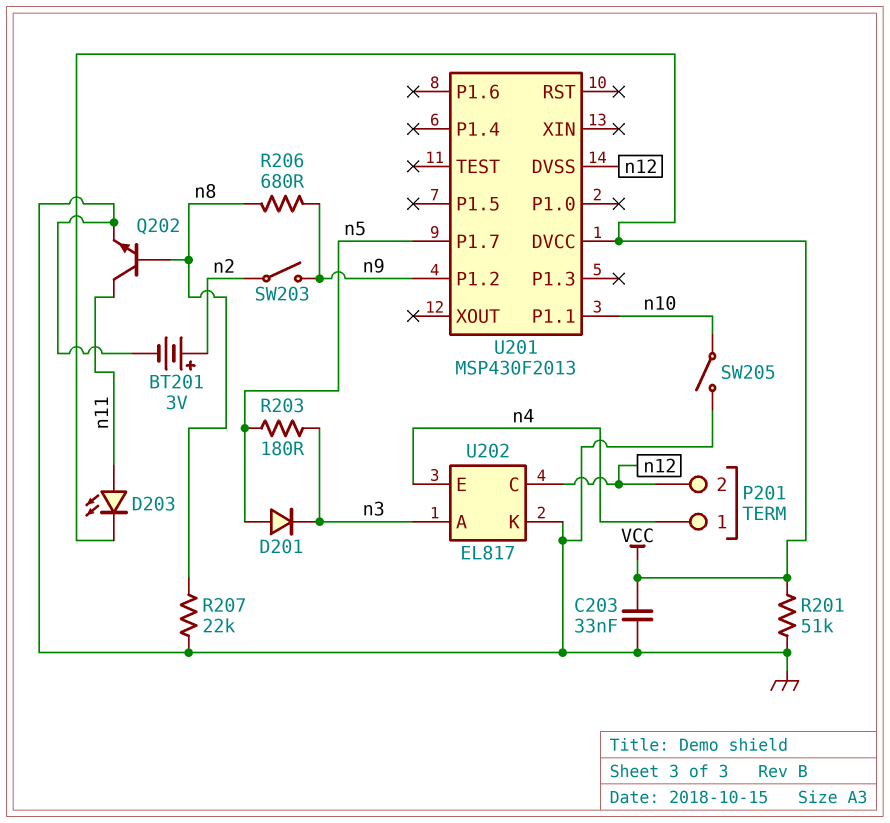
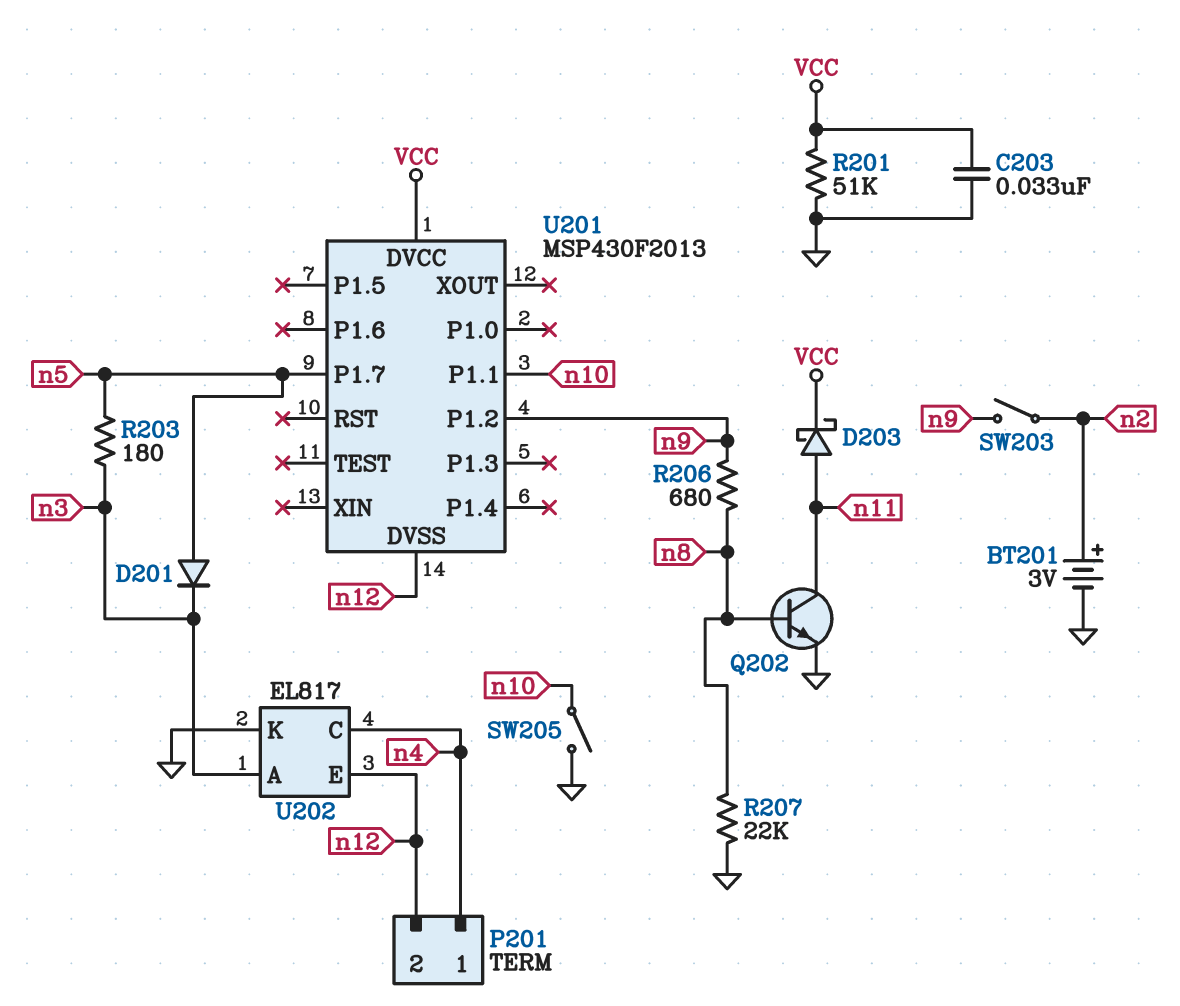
D203: LED (A n11, K VCC) -> schottky (A n11, K VCC)
U202 pin C: n12 -> n4
U202 pin E: n4 -> n12

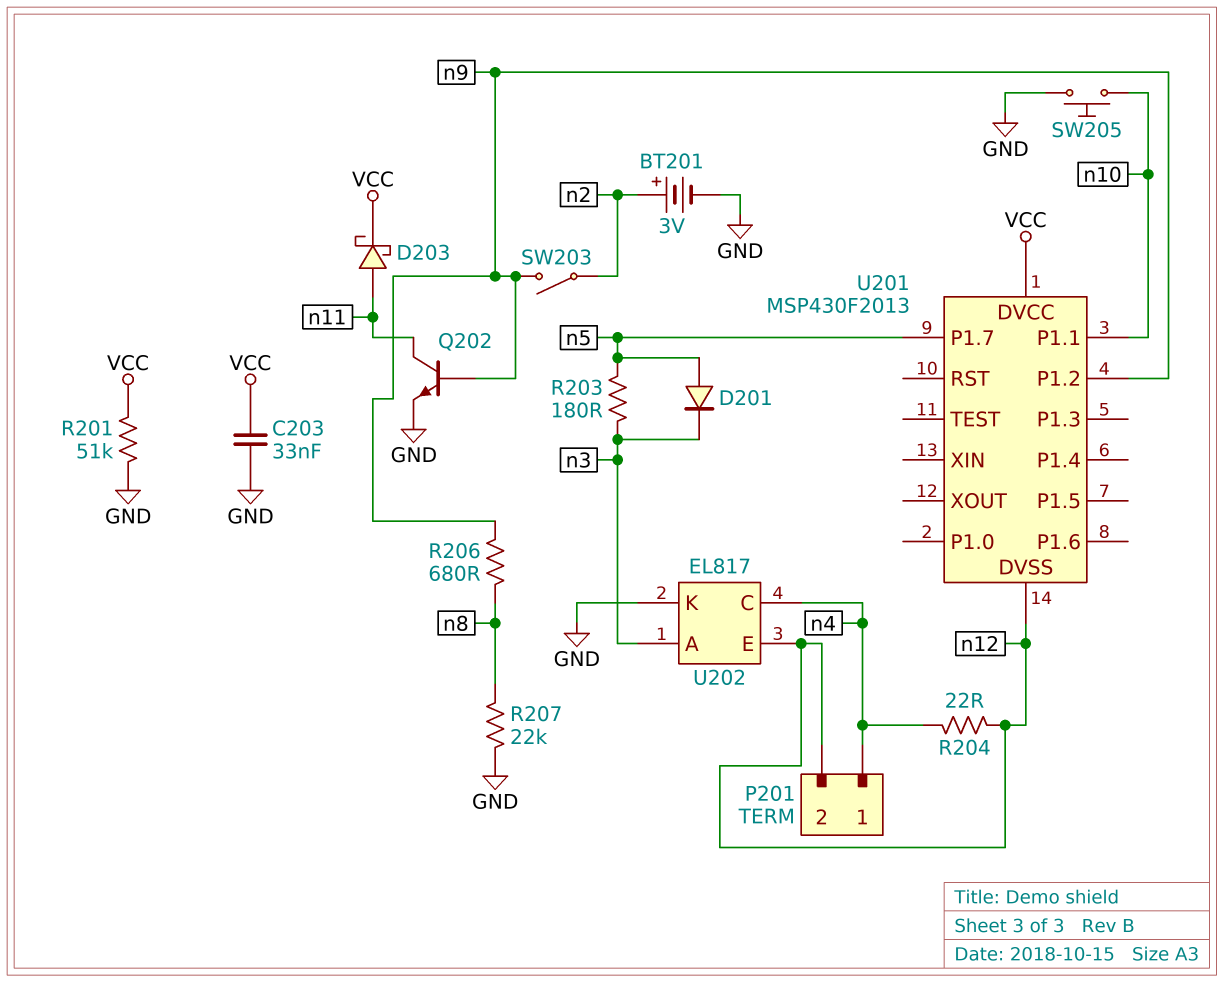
Q202: NPN (B n8, C n11, E GND) -> NPN (B n9, C n11, E GND)
R204: none -> 22 (n4, n12)
SW205: switch (GND, n10) -> button (GND, n10)

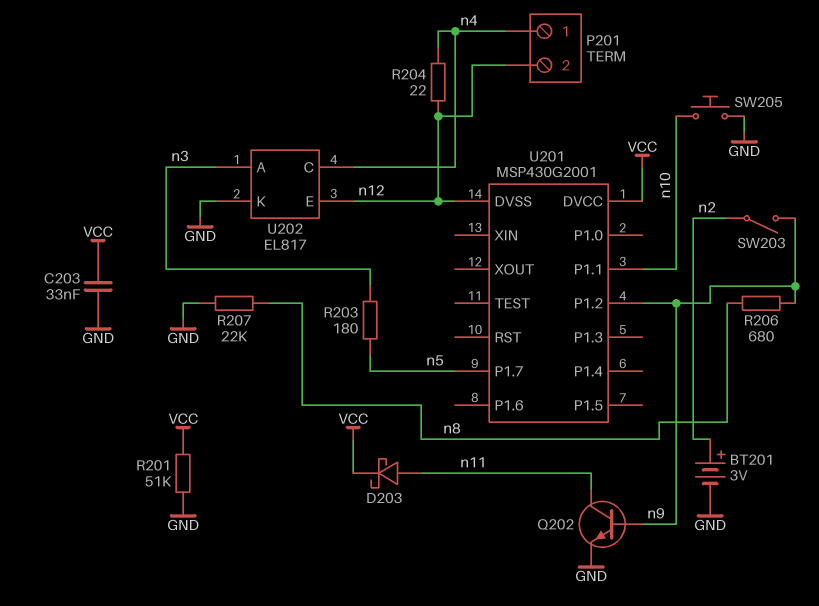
D201: diode (A n5, K n3) -> none
U201: MSP430F2013 -> MSP430G2001

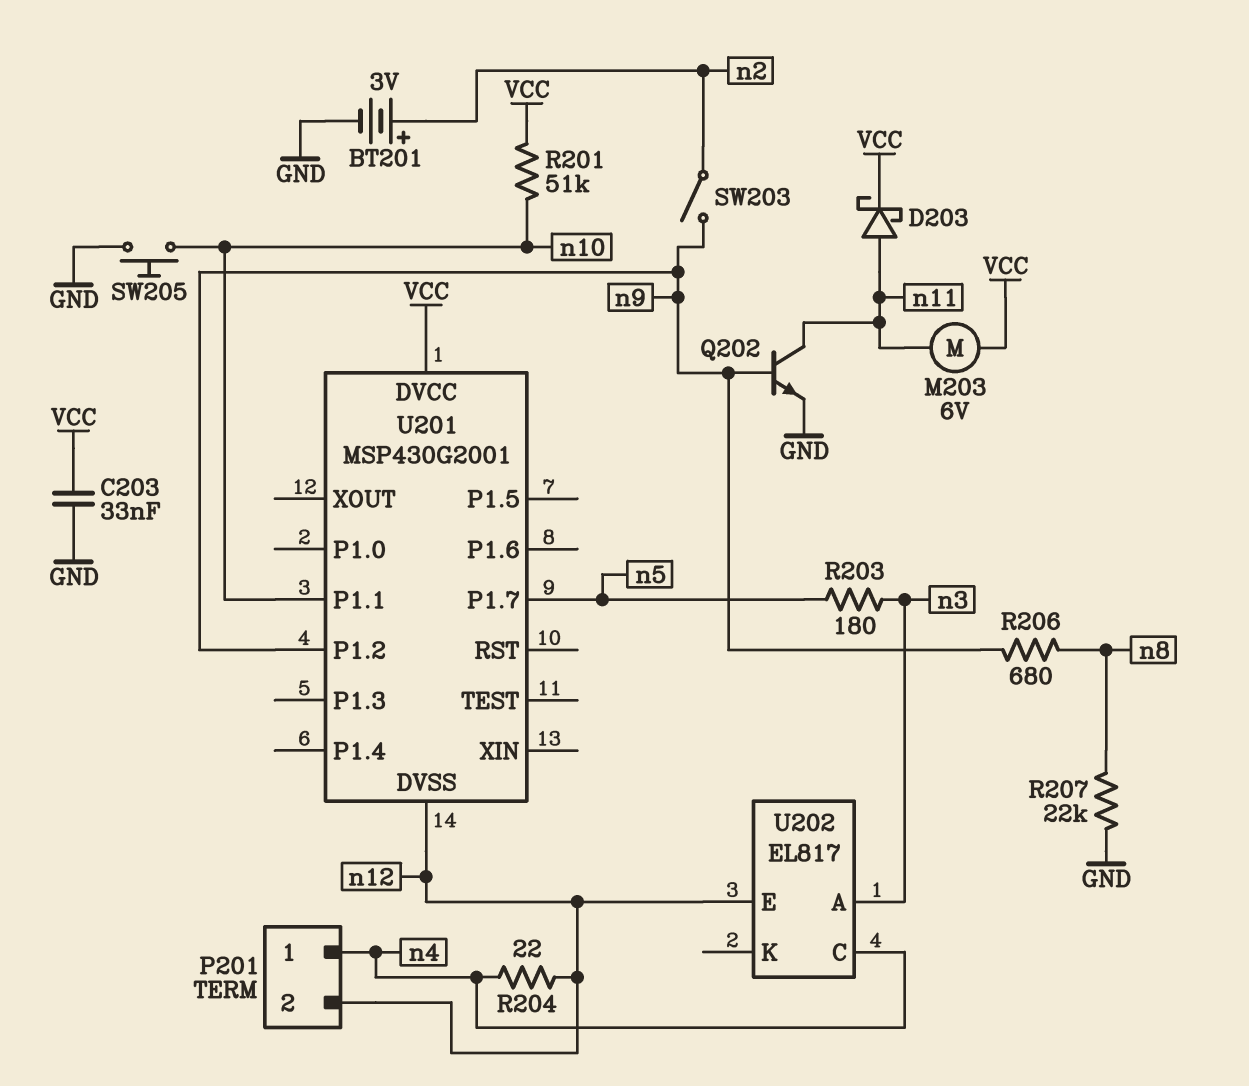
M203: none -> motor 6V (VCC, n11)
R201: 51k (GND, VCC) -> 51k (VCC, n10)
U202 pin K: GND -> none

